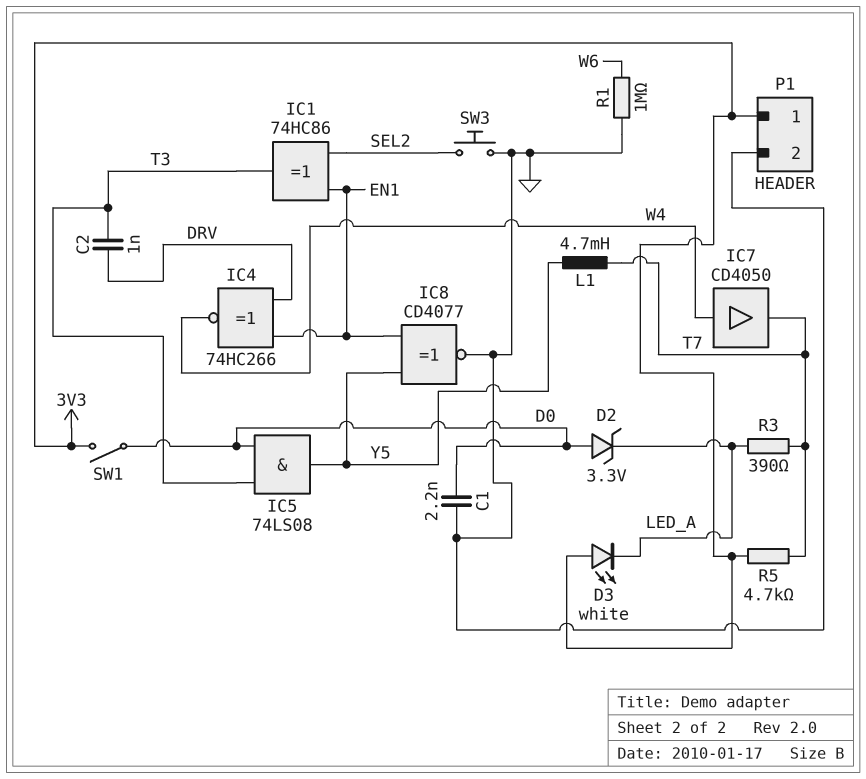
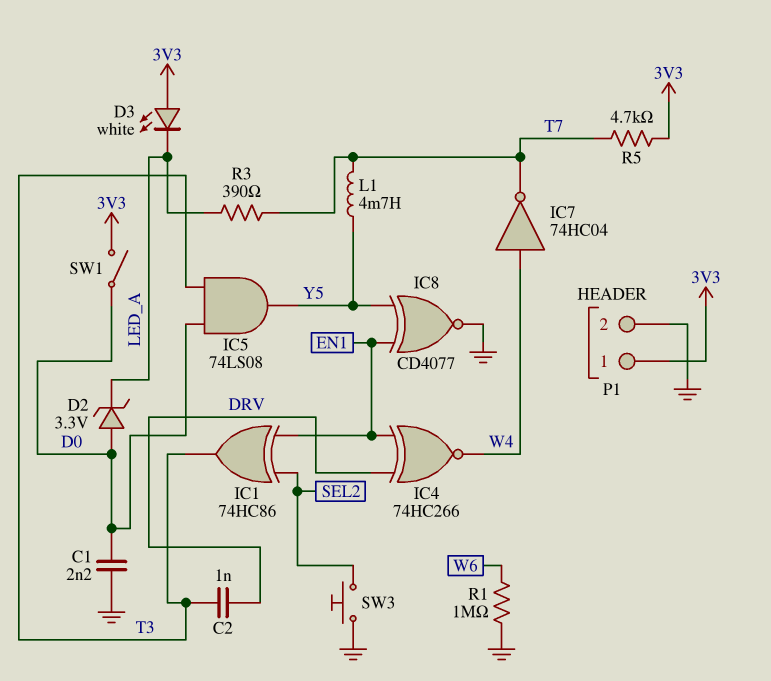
IC7: buffer CD4050 (in W4, out T7) -> NOT 74HC04 (in W4, out T7)

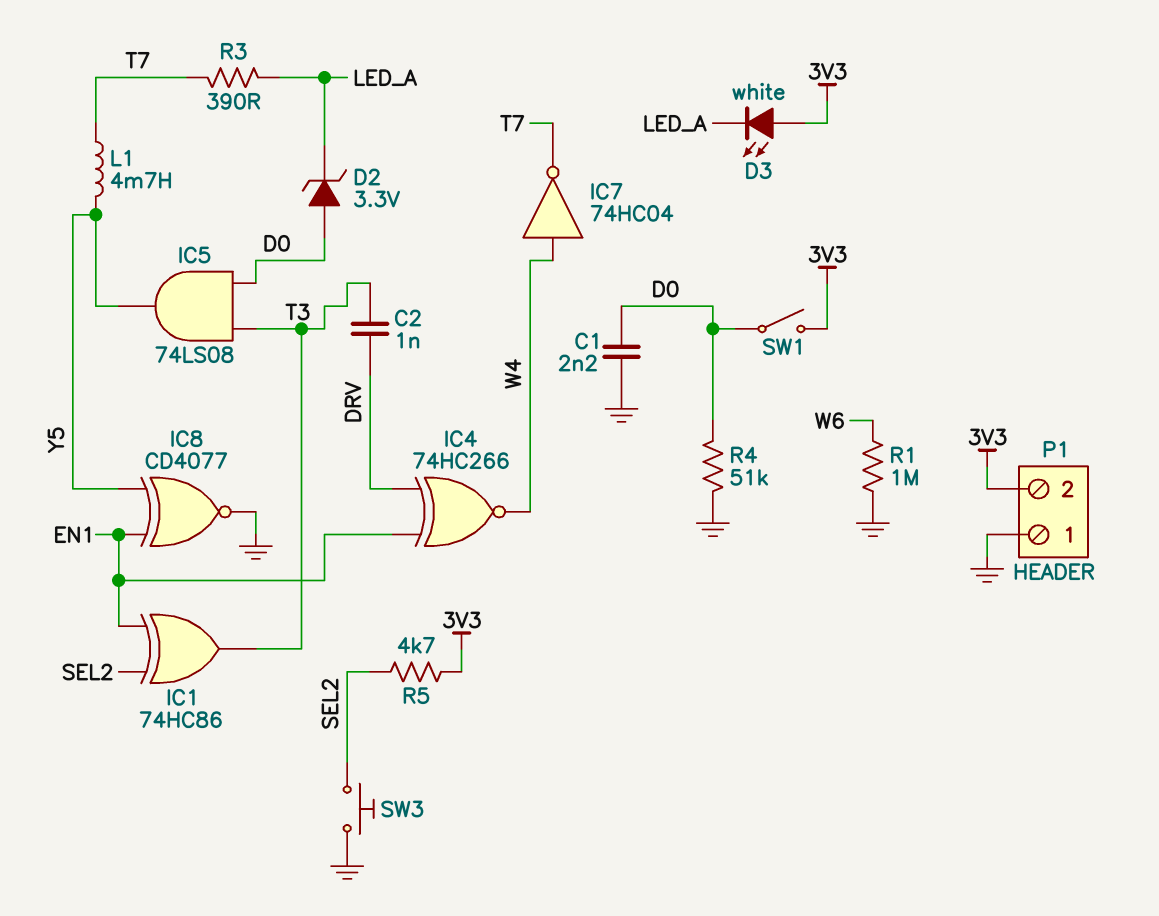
P1 pin 1: 3V3 -> GND
P1 pin 2: GND -> 3V3
R4: none -> 51k (D0, GND)
R5: 4.7k (3V3, T7) -> 4.7k (3V3, SEL2)

